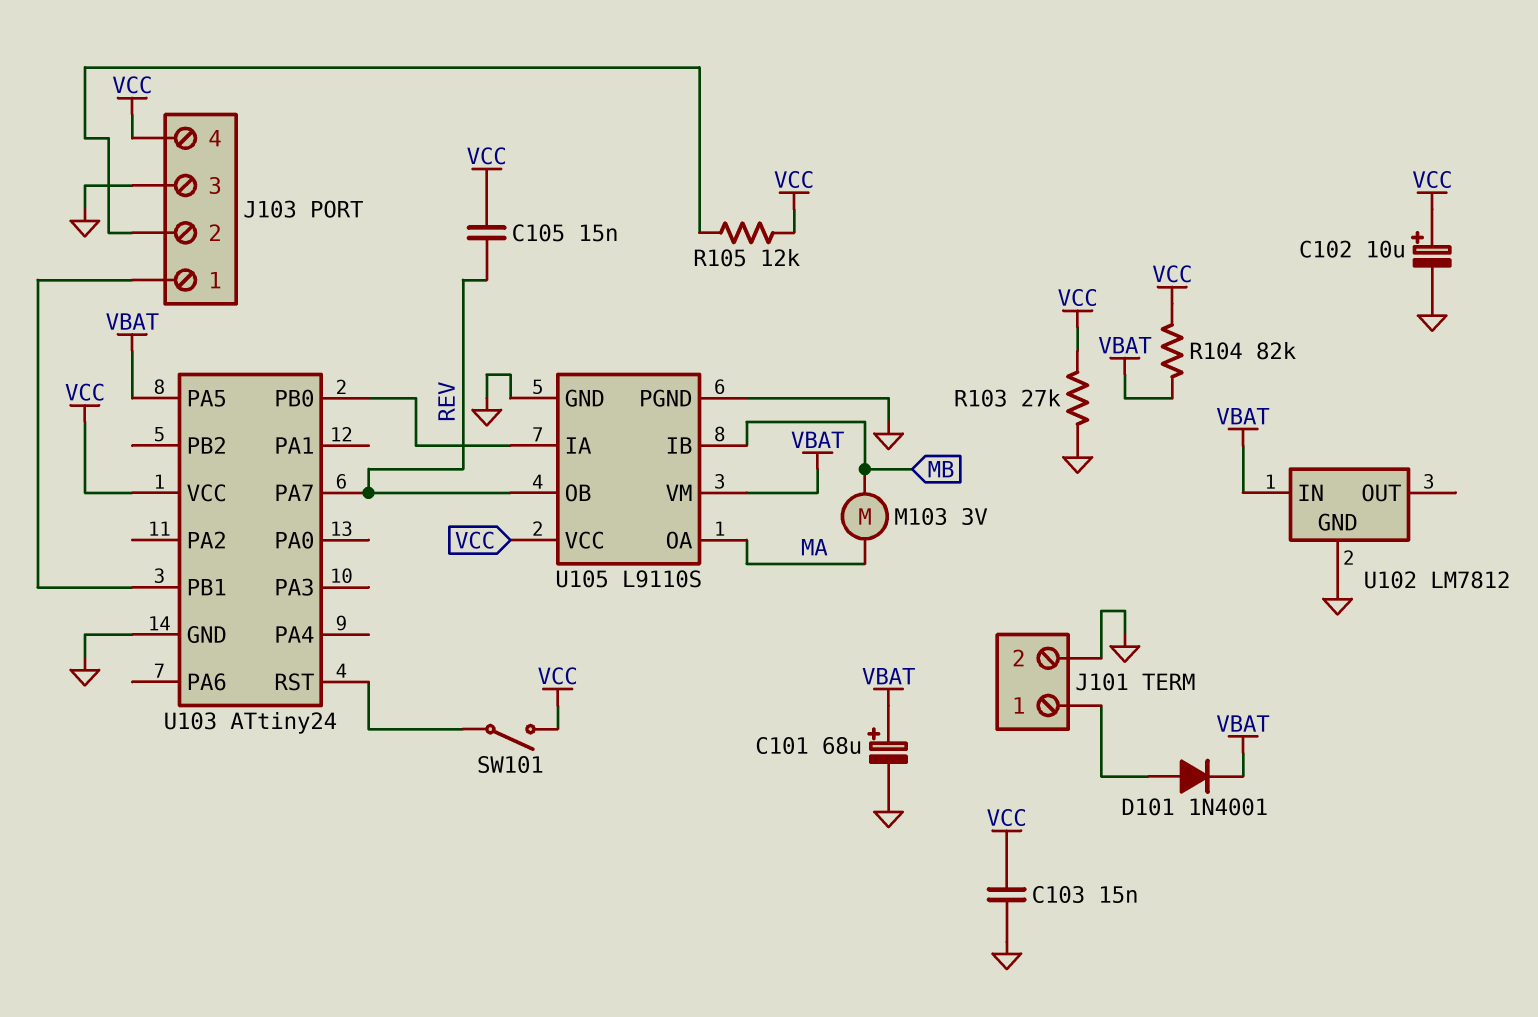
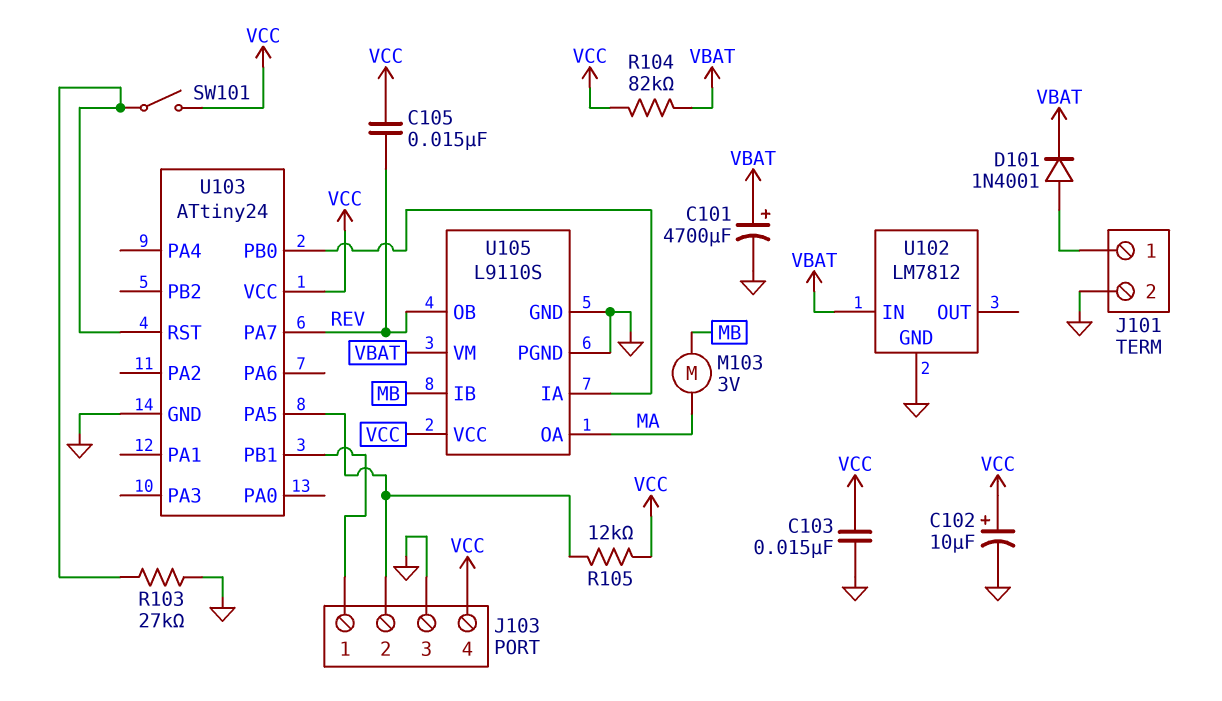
C101: 68uF (plus VBAT, minus GND) -> 4700uF (plus VBAT, minus GND)
R103: 27k (GND, VCC) -> 27k (GND, U103/RST)
U103 pin PA5: VBAT -> J103/2

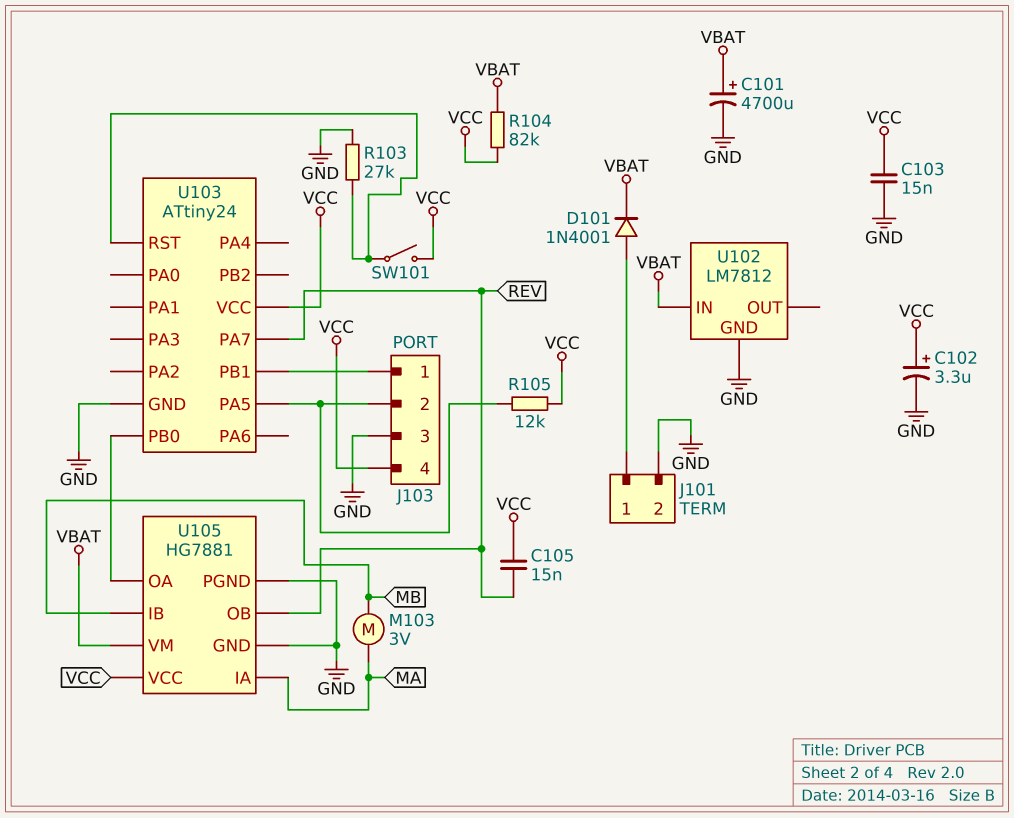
C102: 10uF (plus VCC, minus GND) -> 3.3uF (plus VCC, minus GND)
U105: L9110S -> HG7881
U105 pin IA: U103/PB0 -> MA
U105 pin OA: MA -> U103/PB0

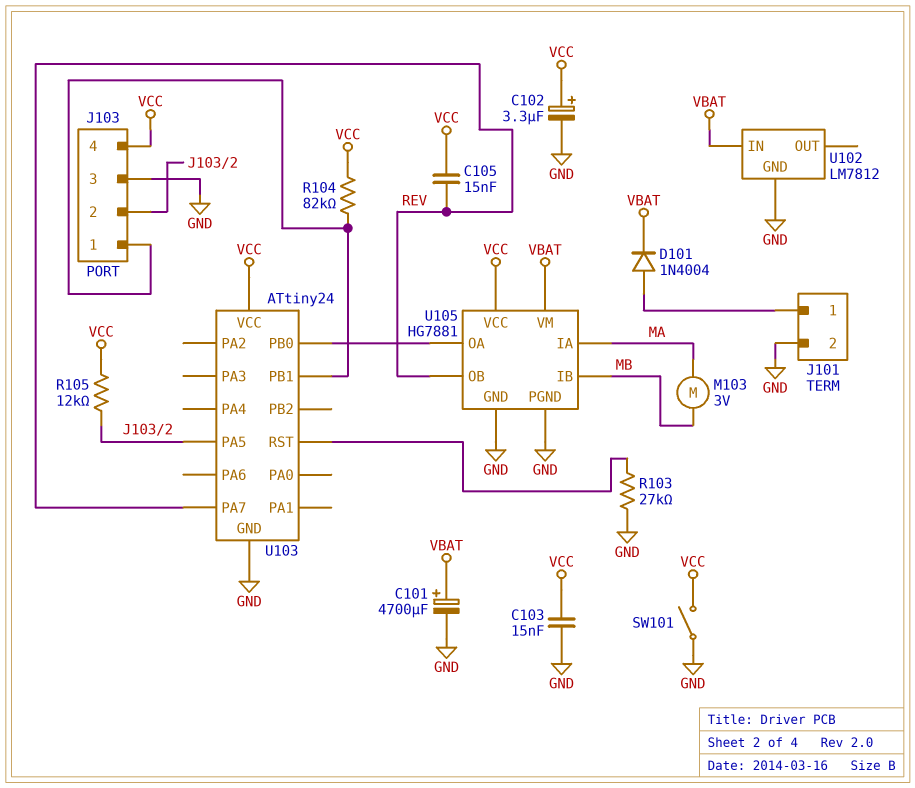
D101: diode 1N4001 (A J101/1, K VBAT) -> diode 1N4004 (A J101/1, K VBAT)
R104: 82k (VBAT, VCC) -> 82k (J103/1, VCC)
SW101: switch (U103/RST, VCC) -> switch (GND, VCC)

